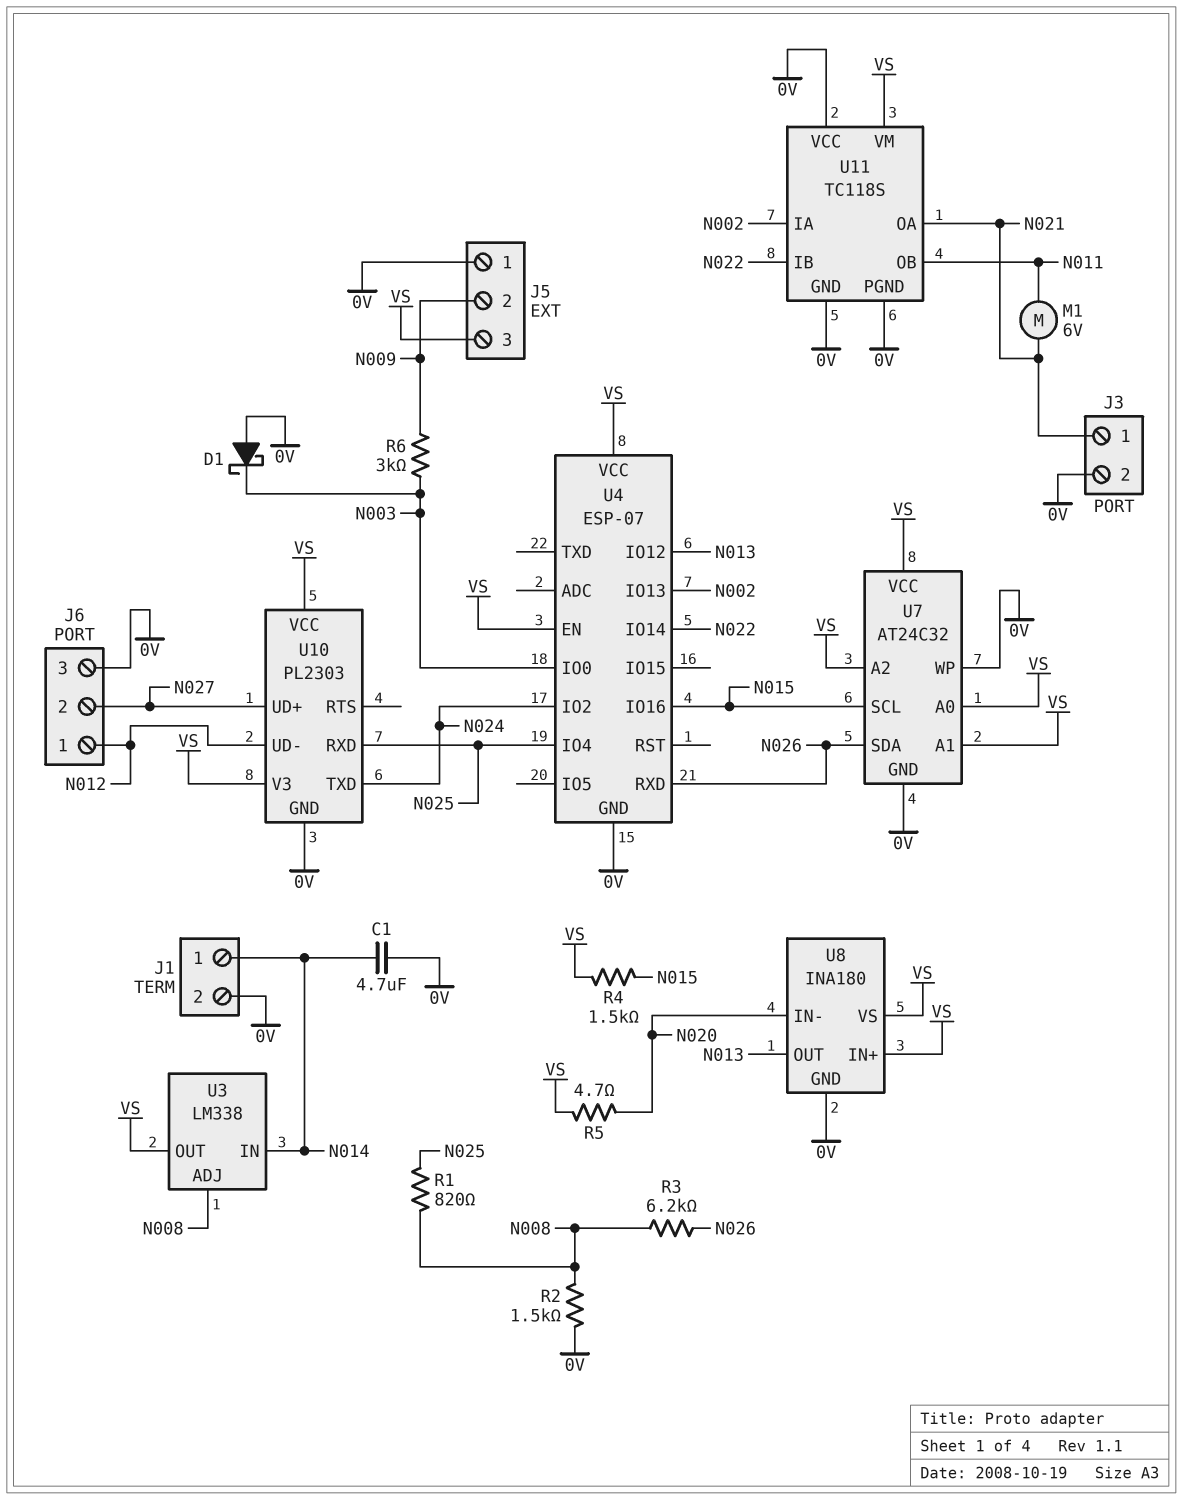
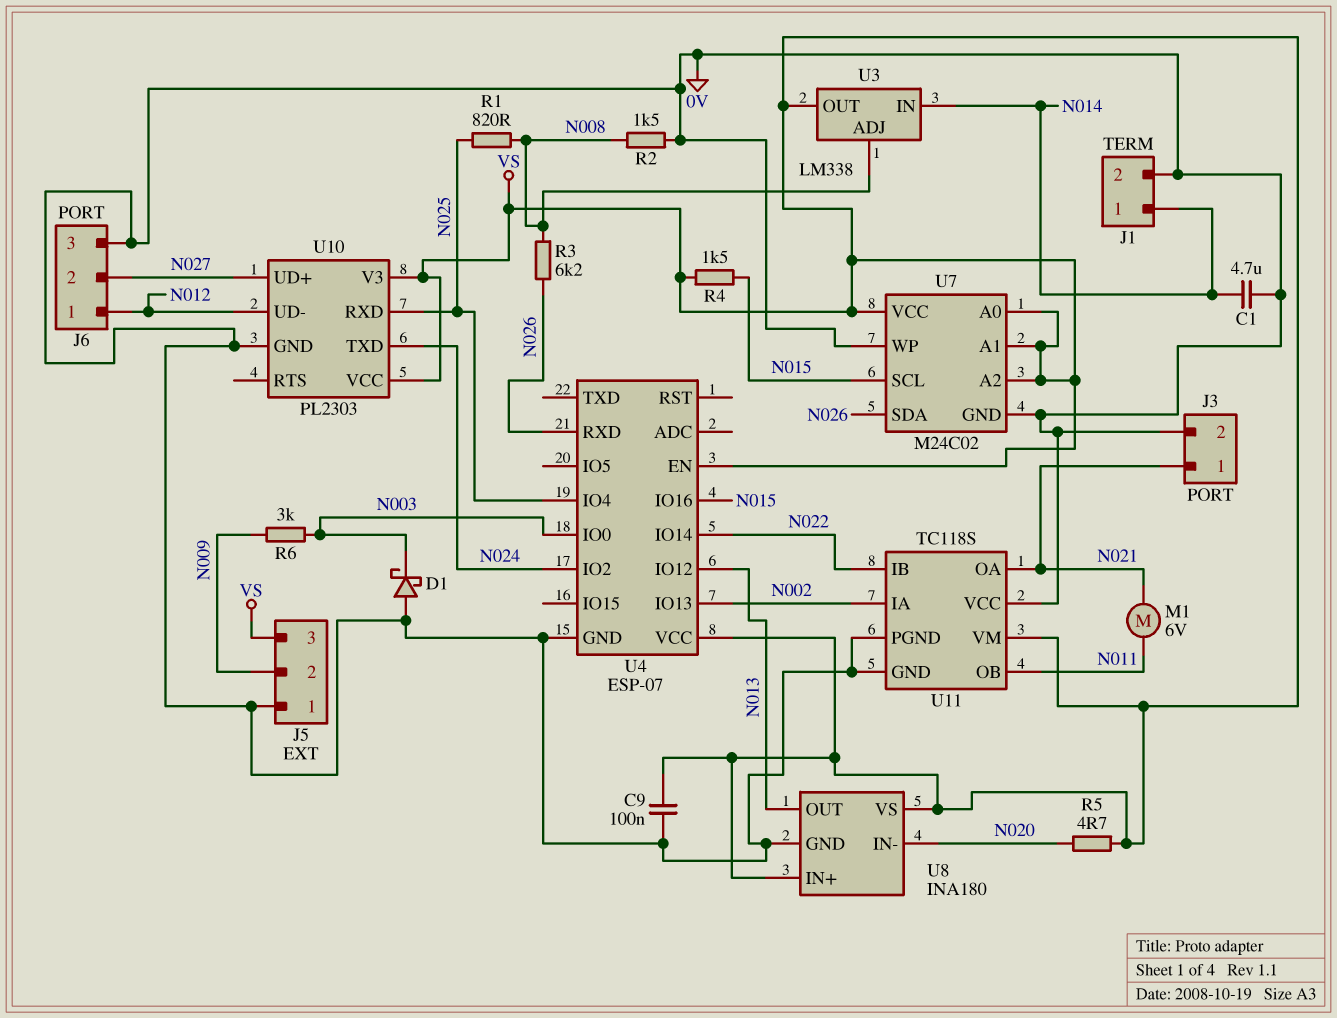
C9: none -> 100nF (0V, VS)
U7: AT24C32 -> M24C02

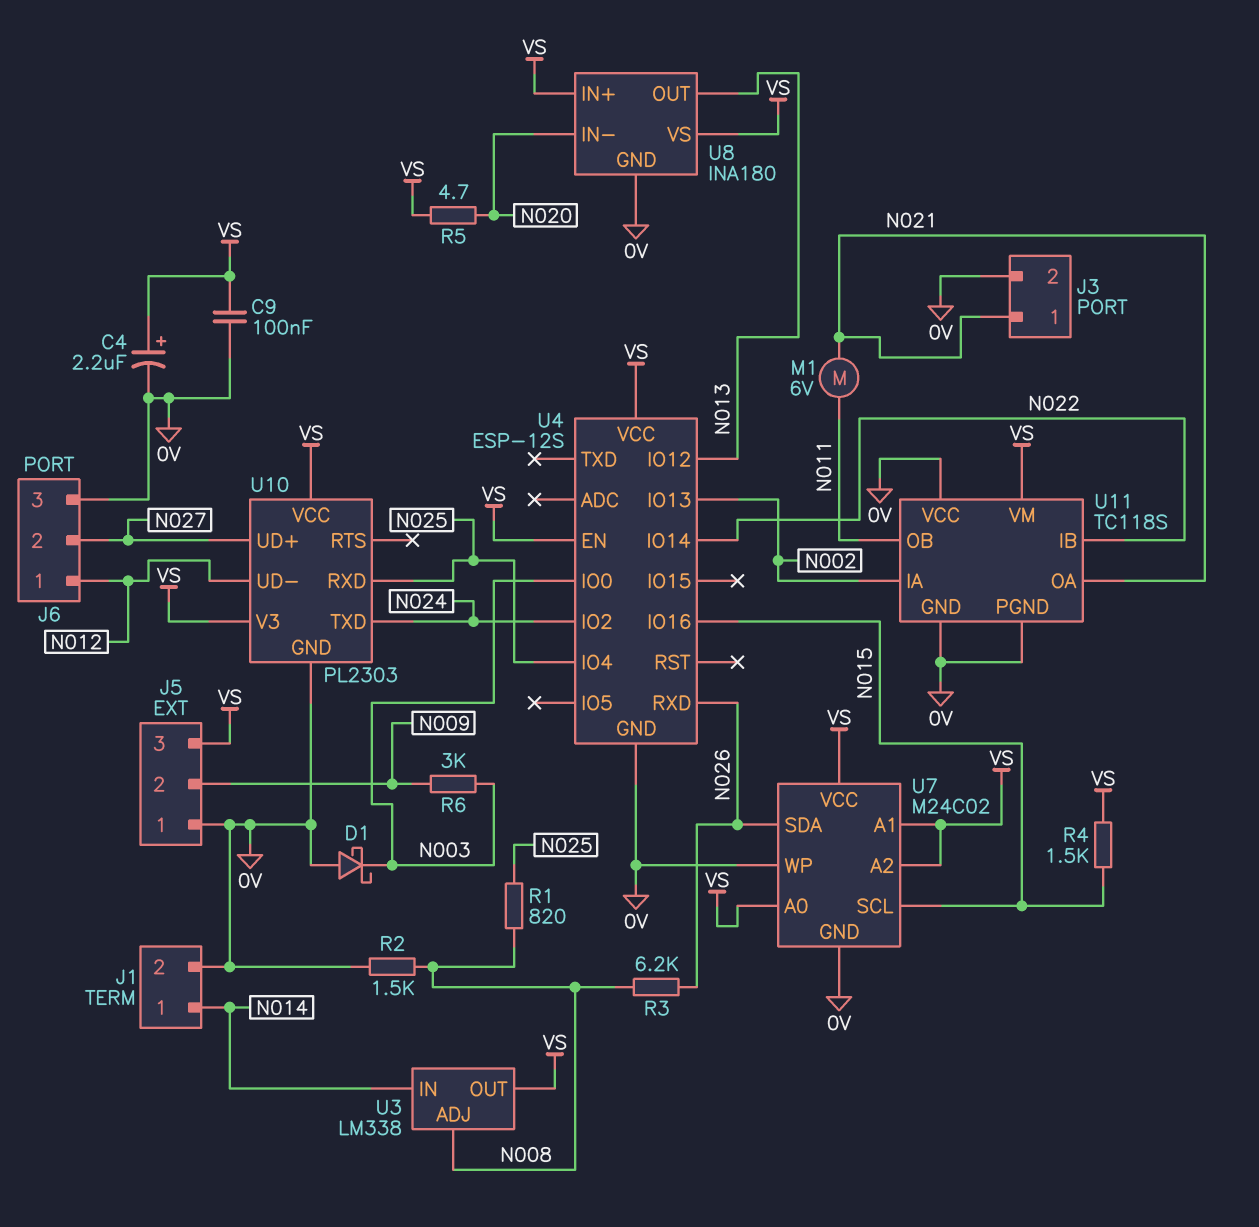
C1: 4.7uF (0V, N014) -> none
C4: none -> 2.2uF (plus VS, minus 0V)
U4: ESP-07 -> ESP-12S

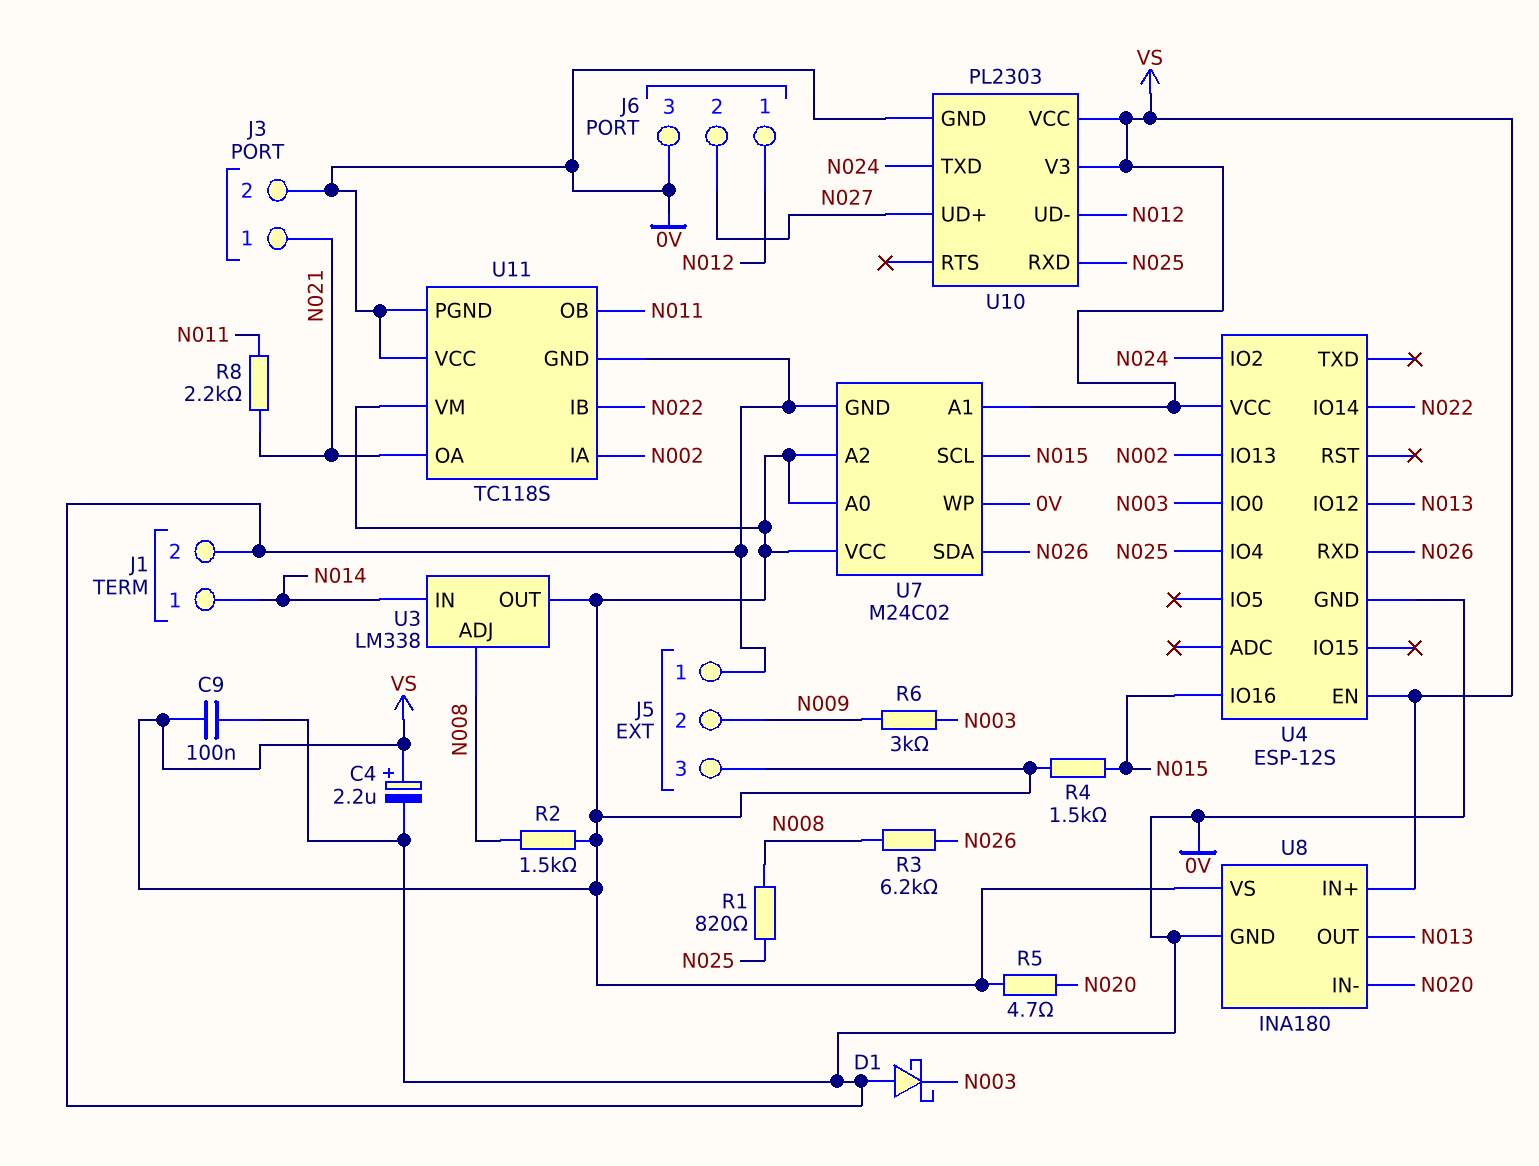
M1: motor 6V (N011, N021) -> none
R2: 1.5k (0V, N008) -> 1.5k (N008, VS)
R8: none -> 2.2k (N011, N021)

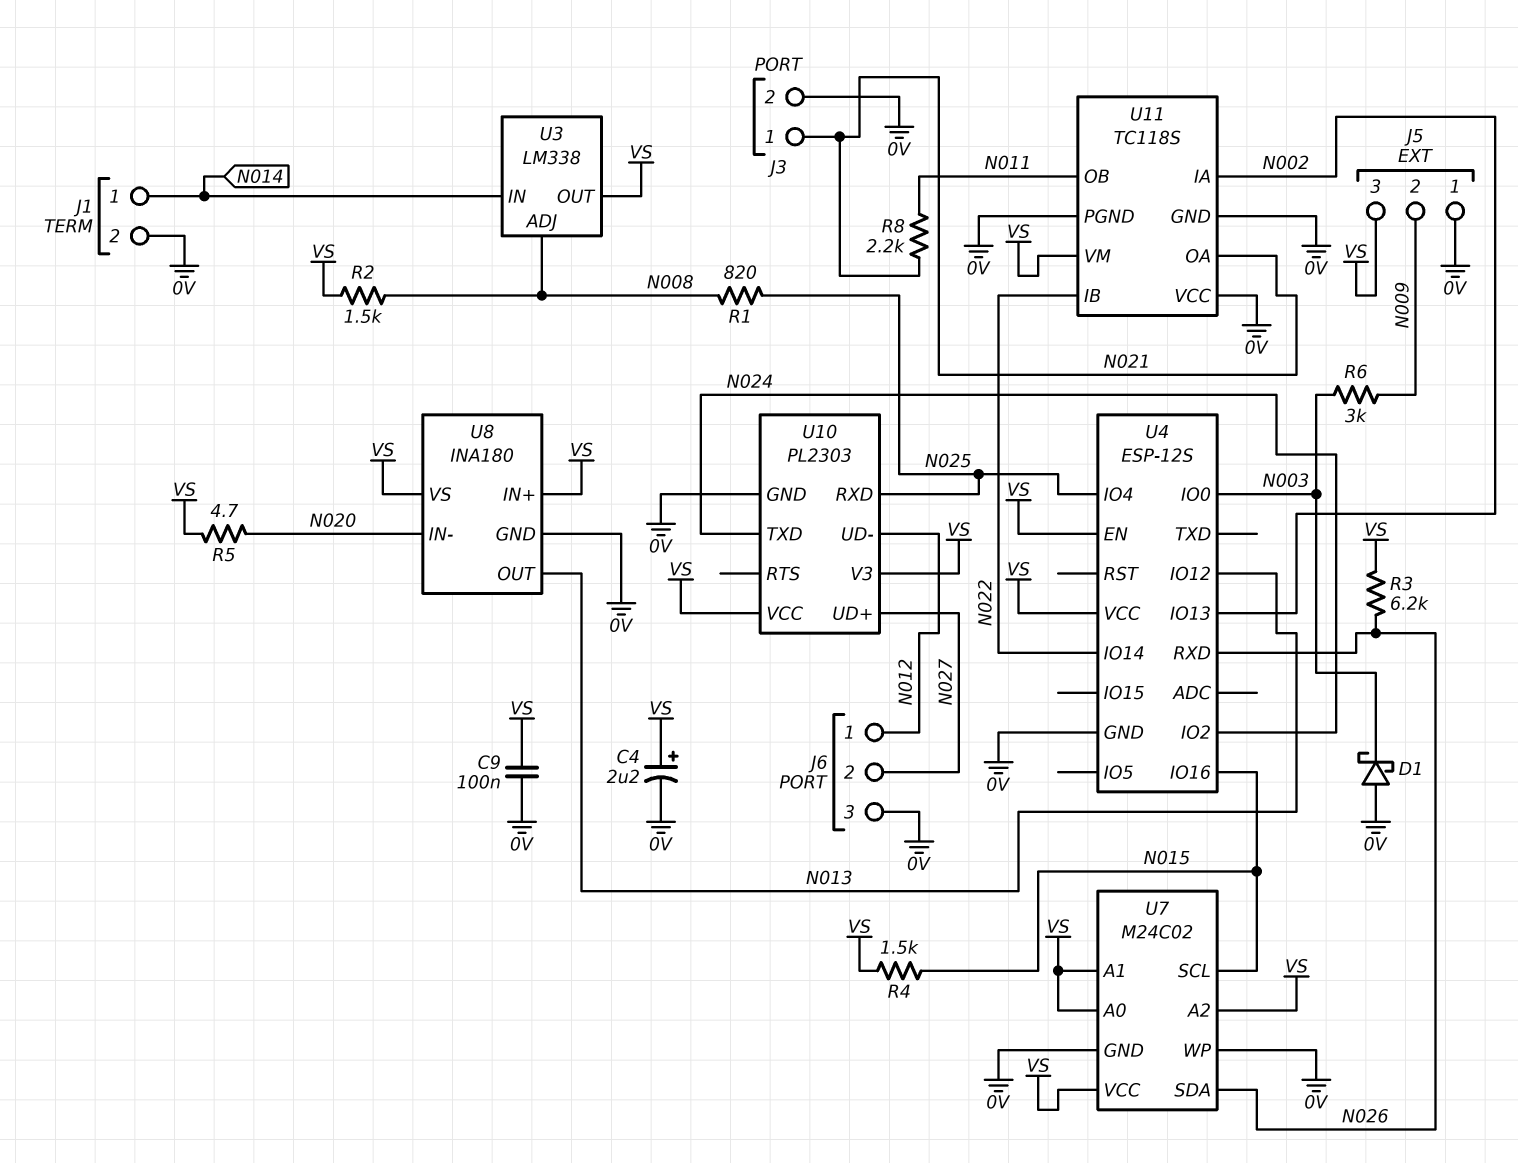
R3: 6.2k (N008, N026) -> 6.2k (N026, VS)

